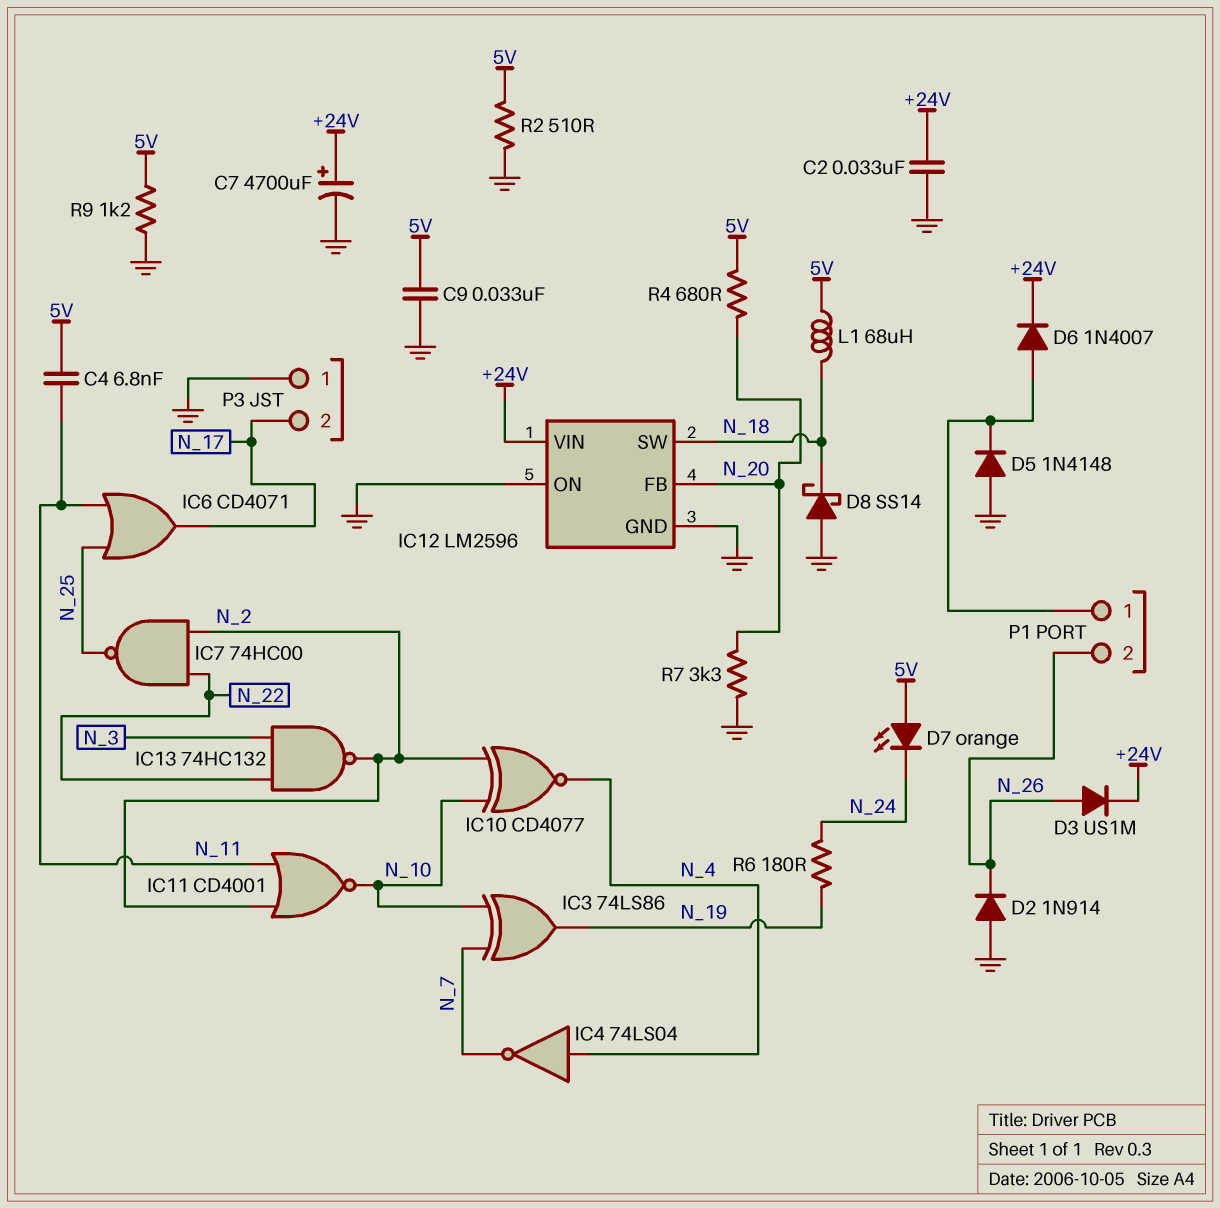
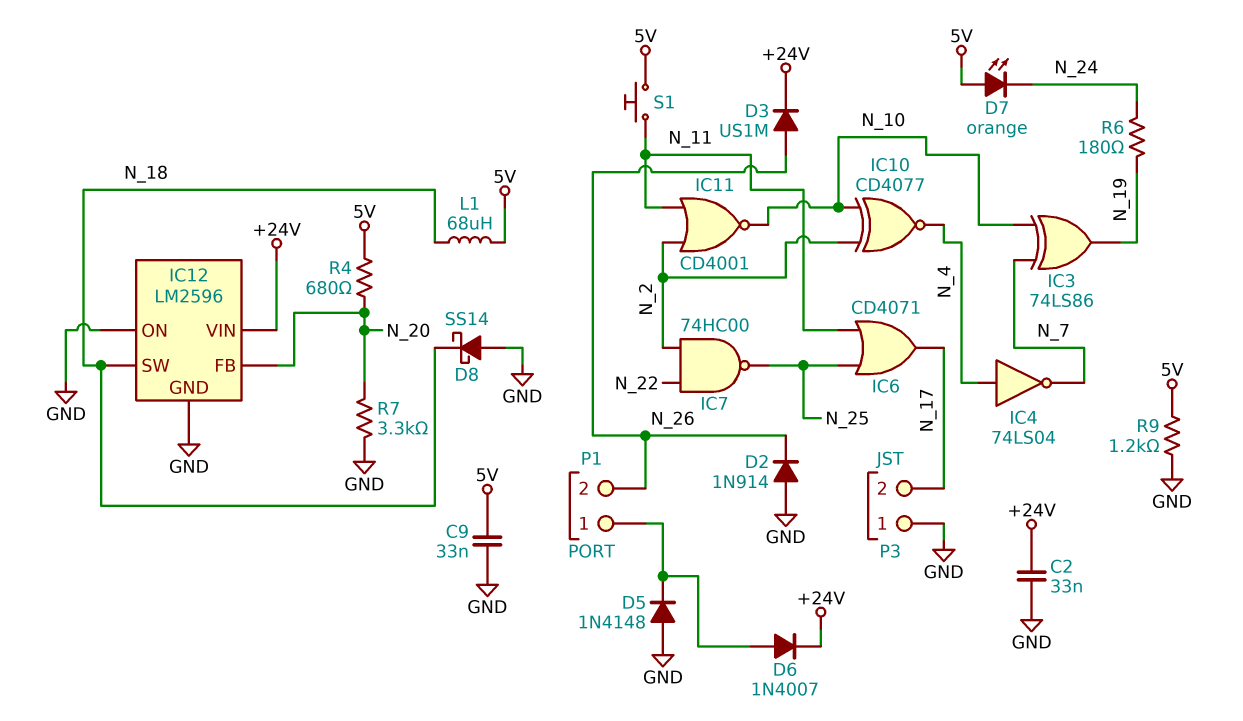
C4: 6.8nF (5V, N_11) -> none
C7: 4700uF (plus +24V, minus GND) -> none
IC13: NAND 74HC132 (in N_3, in N_22, out N_2) -> none
R2: 510 (5V, GND) -> none
S1: none -> button (5V, N_11)

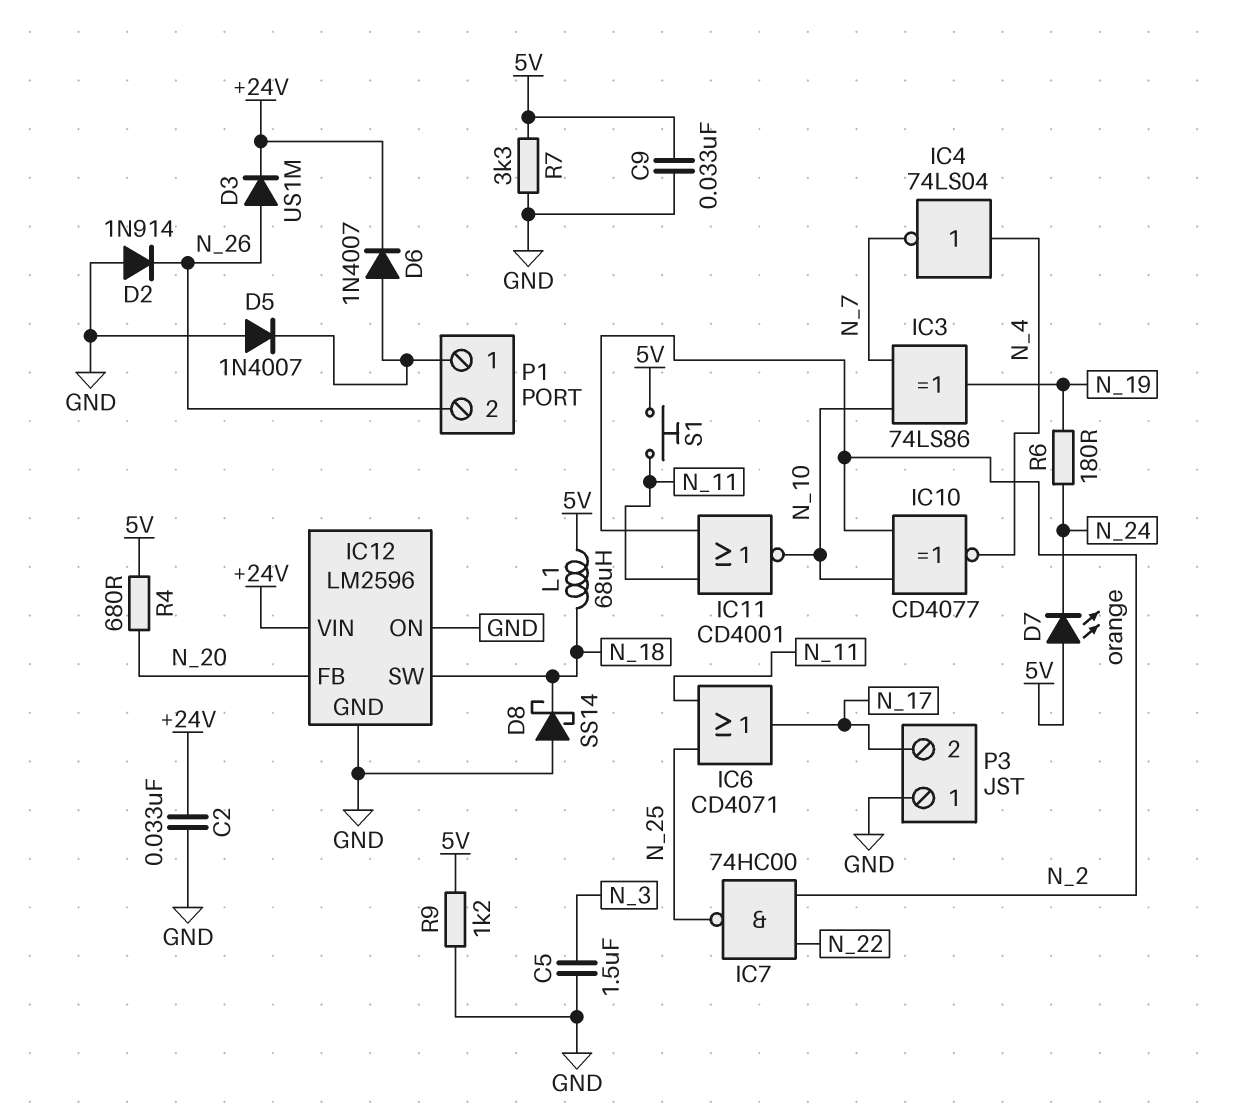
C5: none -> 1.5uF (GND, N_3)
D5: diode 1N4148 (A GND, K P1/1) -> diode 1N4007 (A GND, K P1/1)
R7: 3.3k (GND, N_20) -> 3.3k (5V, GND)

